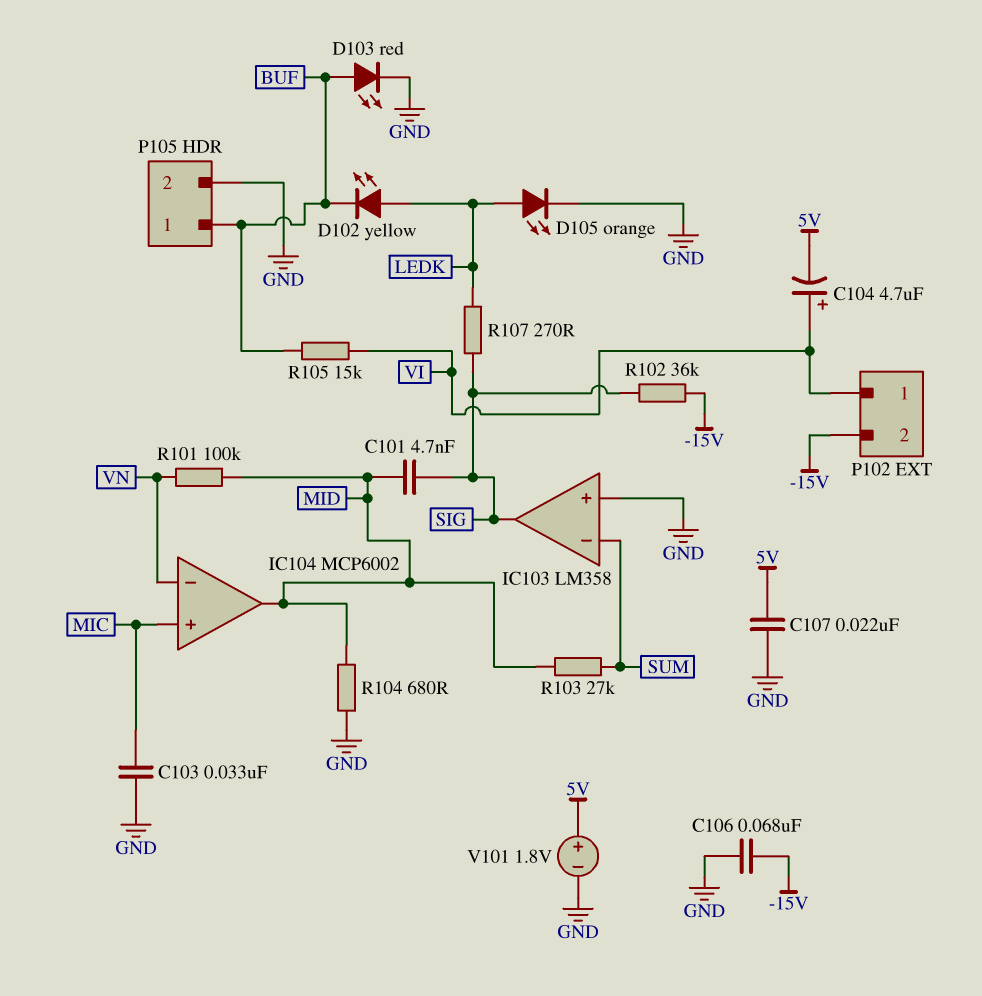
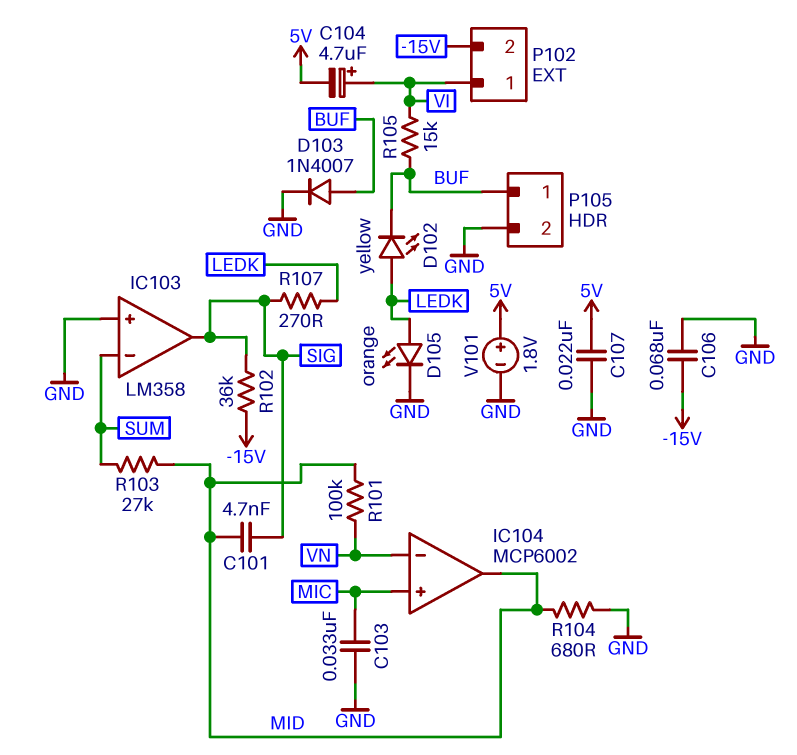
D103: LED red (A BUF, K GND) -> diode 1N4007 (A BUF, K GND)

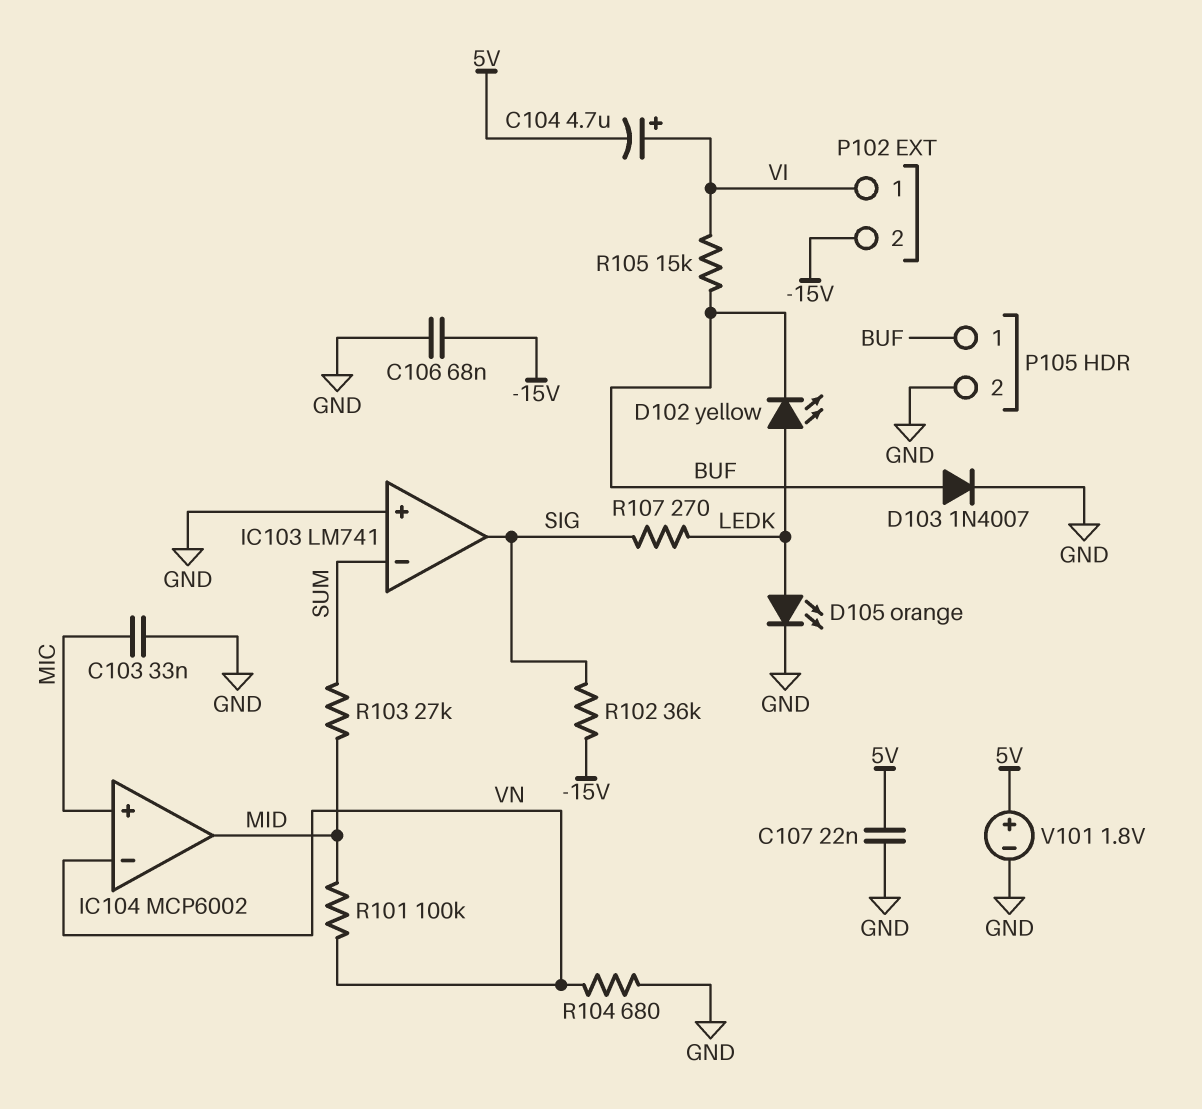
C101: 4.7nF (MID, SIG) -> none
IC103: LM358 -> LM741
R104: 680 (GND, MID) -> 680 (GND, VN)

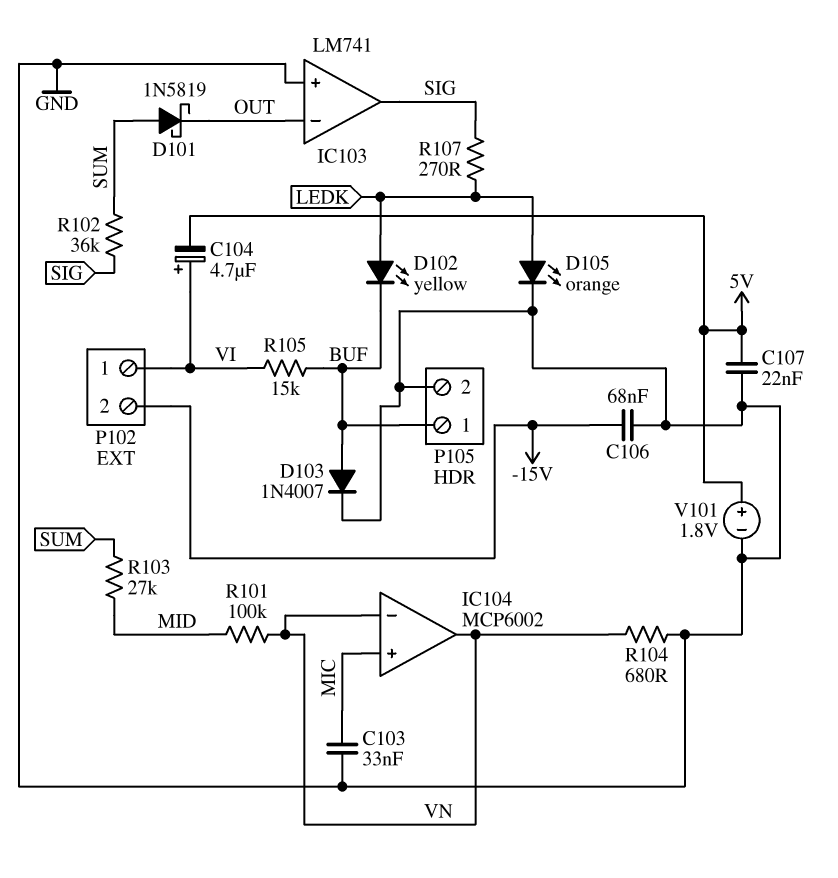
D101: none -> schottky 1N5819 (A SUM, K OUT)
IC103 pin in-: SUM -> OUT
IC104 pin out: MID -> VN
R102: 36k (-15V, SIG) -> 36k (SIG, SUM)

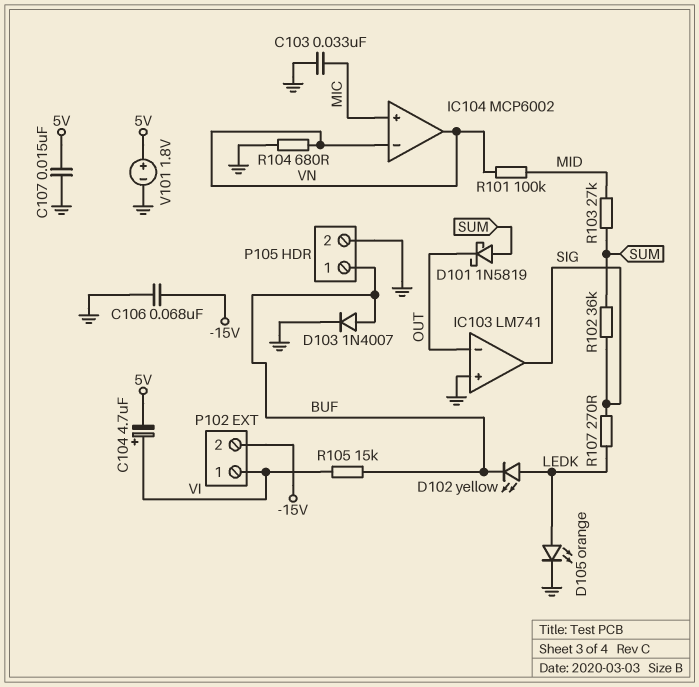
C107: 22nF (5V, GND) -> 15nF (5V, GND)

